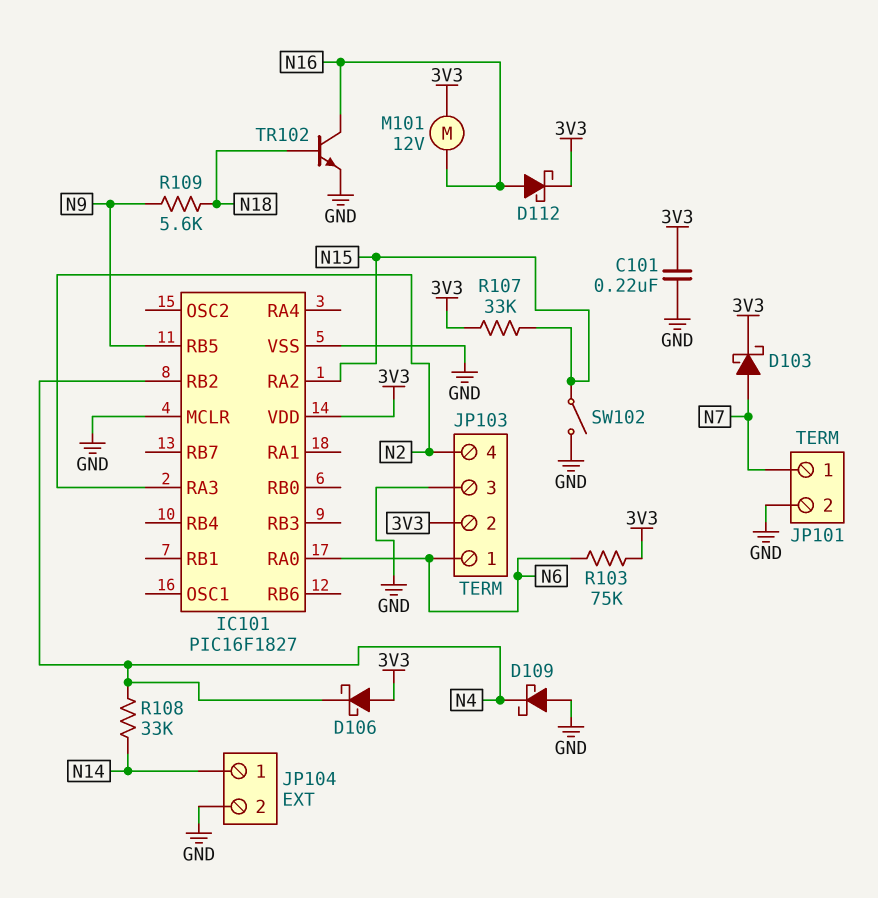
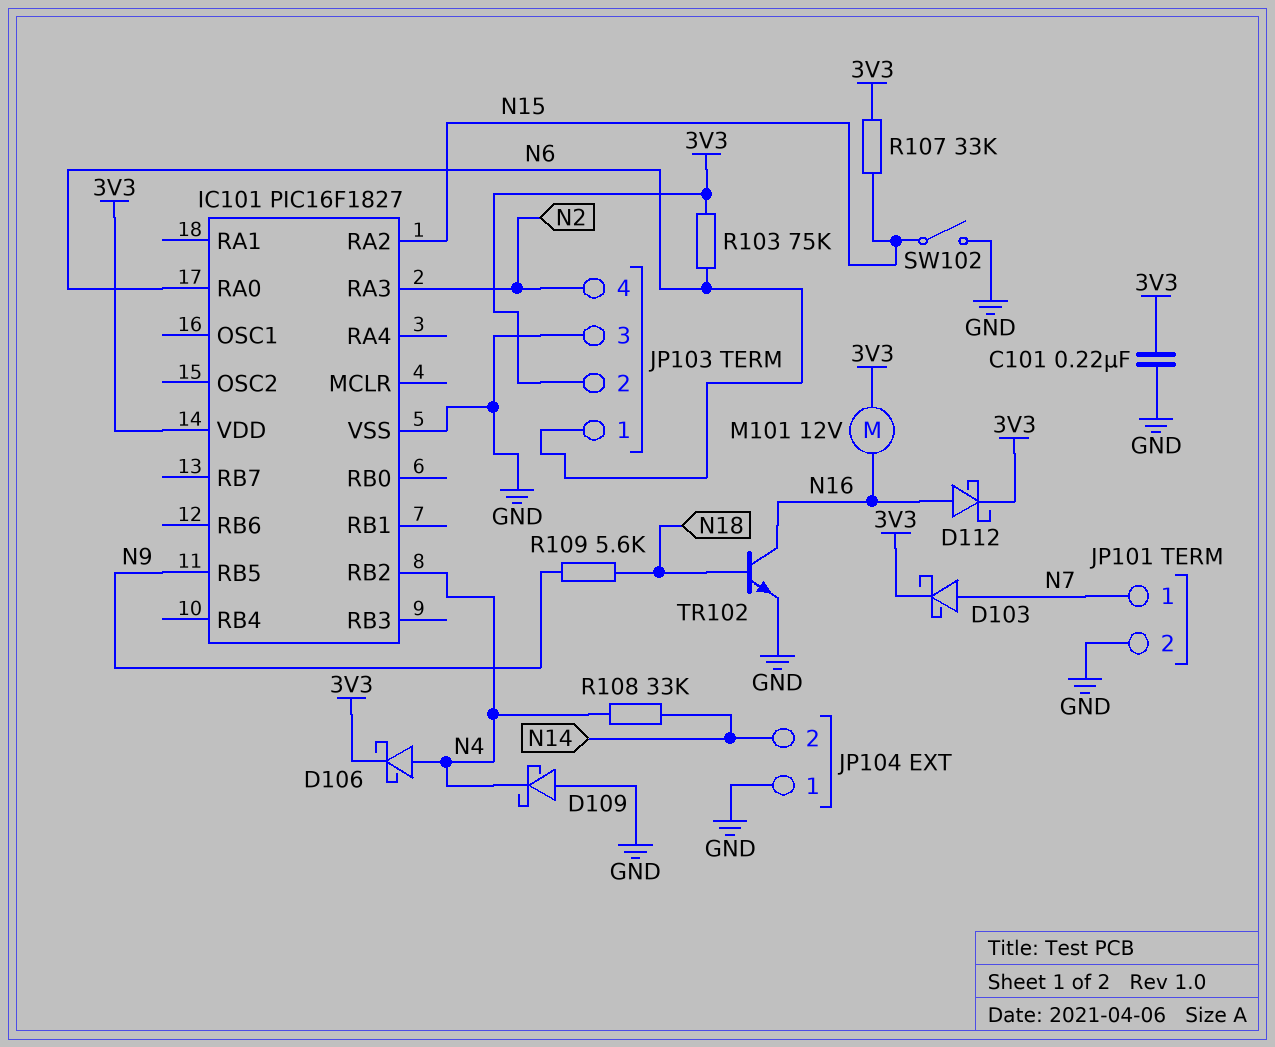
D106: schottky (A 3V3, K N4) -> schottky (A N4, K 3V3)
IC101 pin MCLR: GND -> none
JP104 pin 1: N14 -> GND
JP104 pin 2: GND -> N14

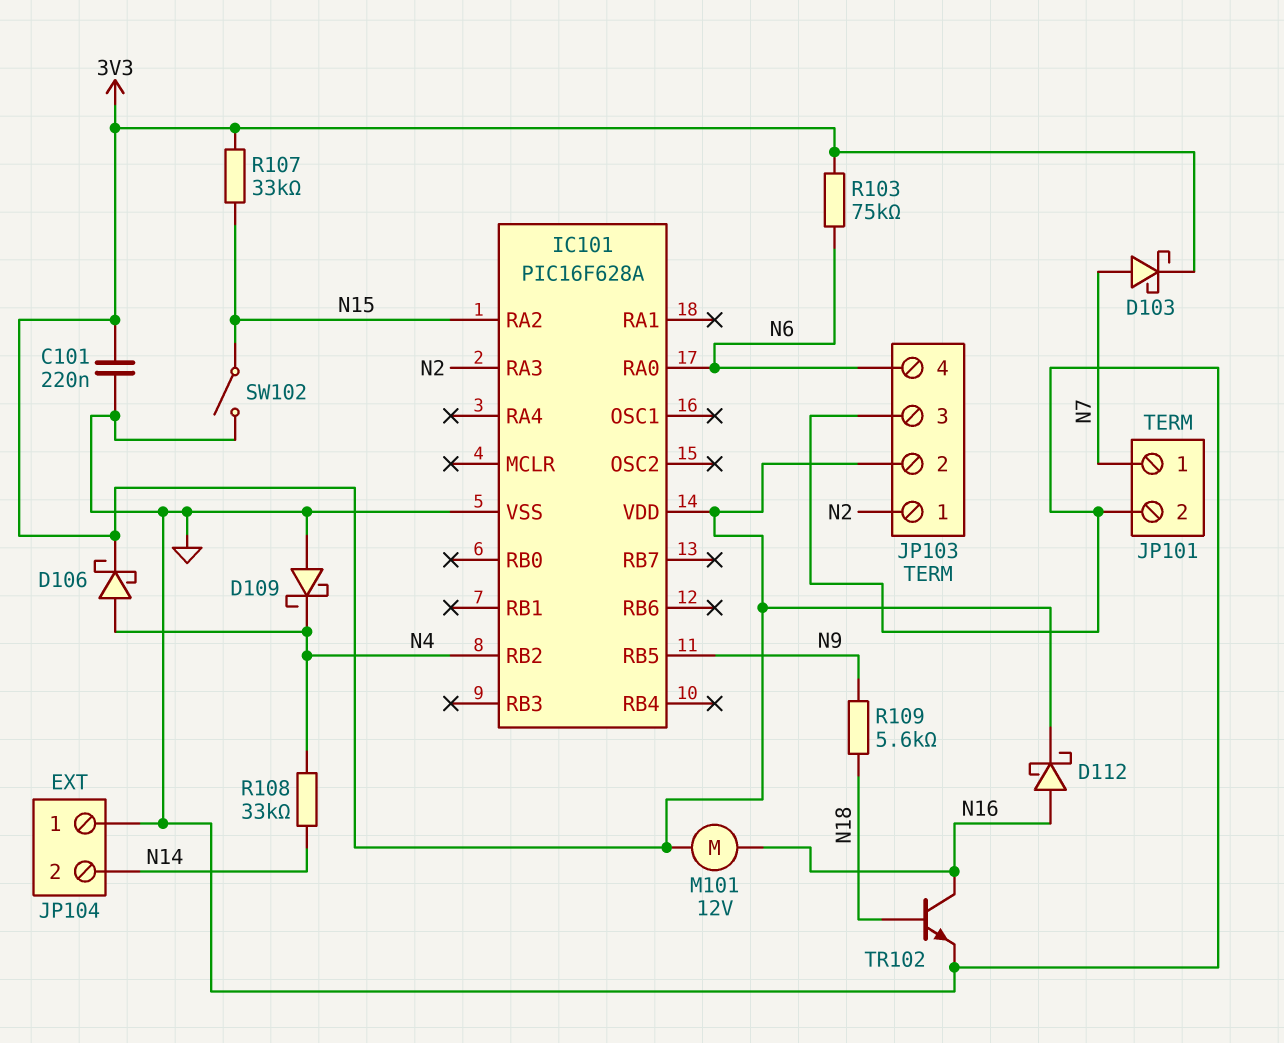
IC101: PIC16F1827 -> PIC16F628A
JP103 pin 1: N6 -> N2
JP103 pin 4: N2 -> N6

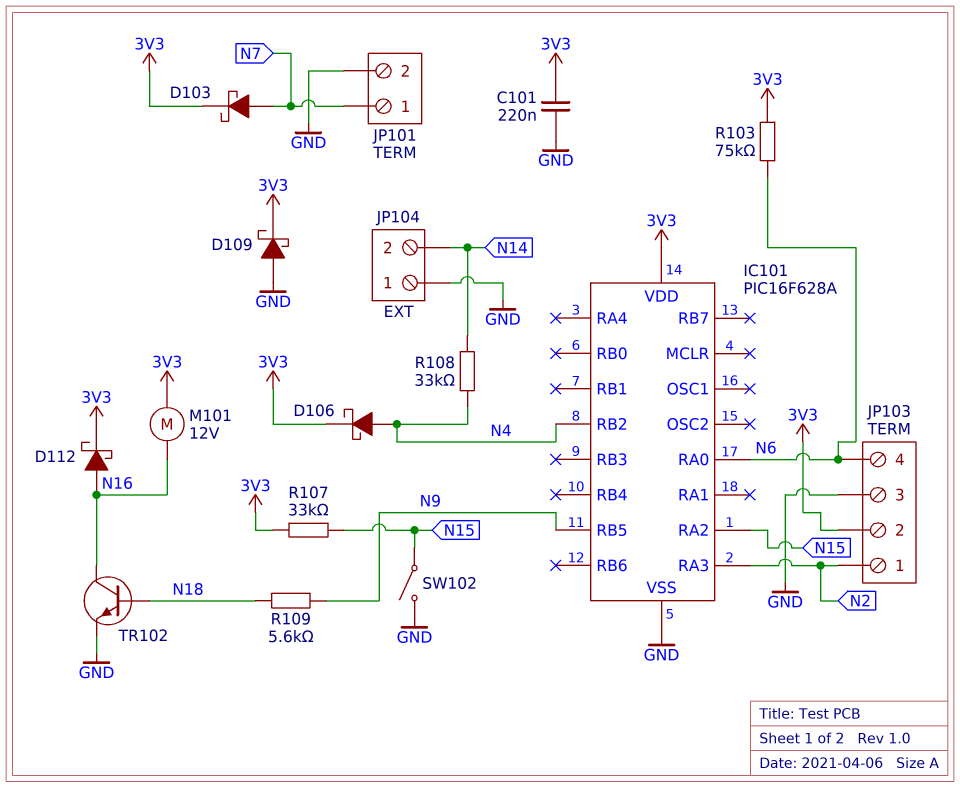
D109: schottky (A GND, K N4) -> schottky (A GND, K 3V3)

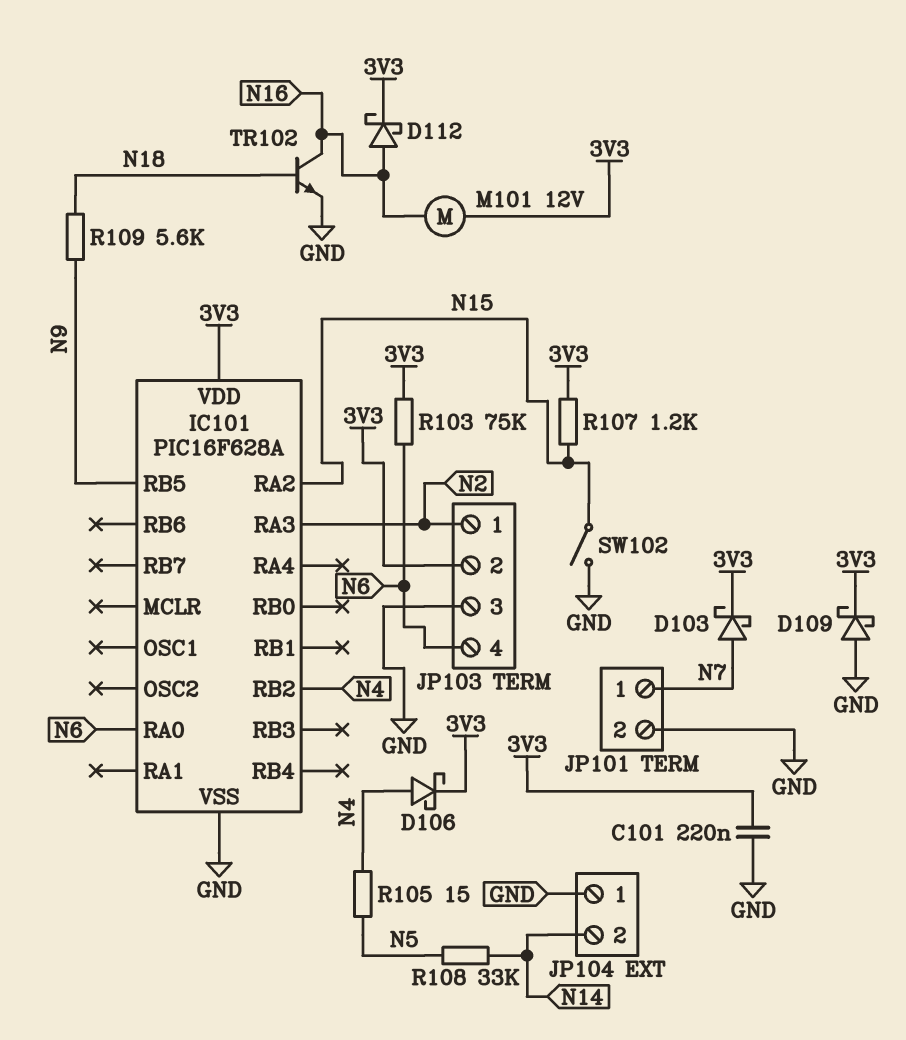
R105: none -> 15 (N4, N5)
R107: 33k (3V3, N15) -> 1.2k (3V3, N15)
R108: 33k (N4, N14) -> 33k (N5, N14)

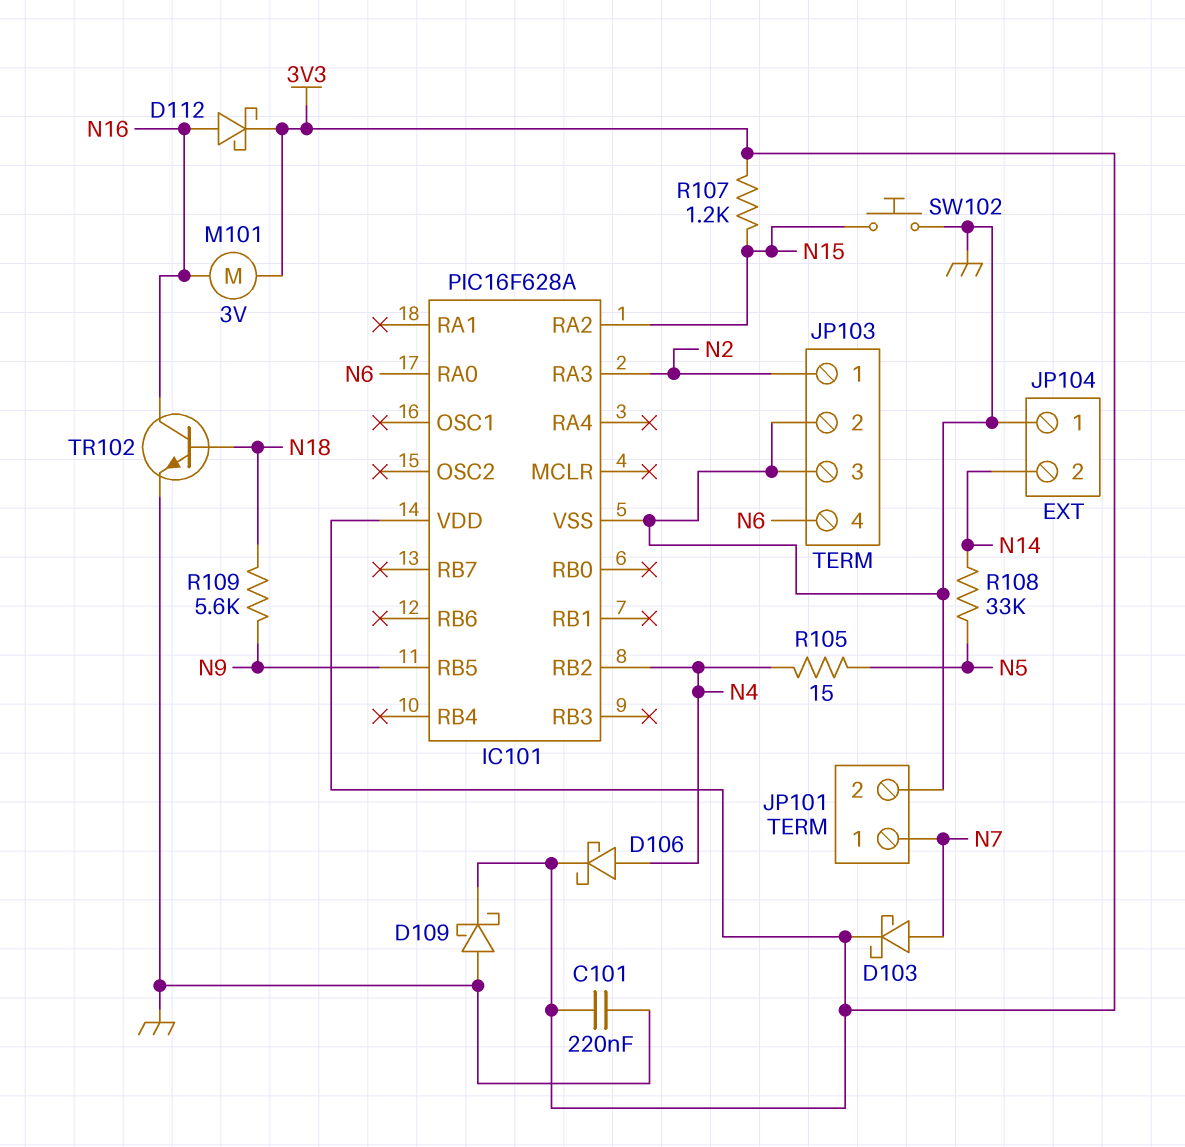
JP103 pin 2: 3V3 -> GND
M101: motor 12V (3V3, N16) -> motor 3V (3V3, N16)
R103: 75k (3V3, N6) -> none
SW102: switch (GND, N15) -> button (GND, N15)

